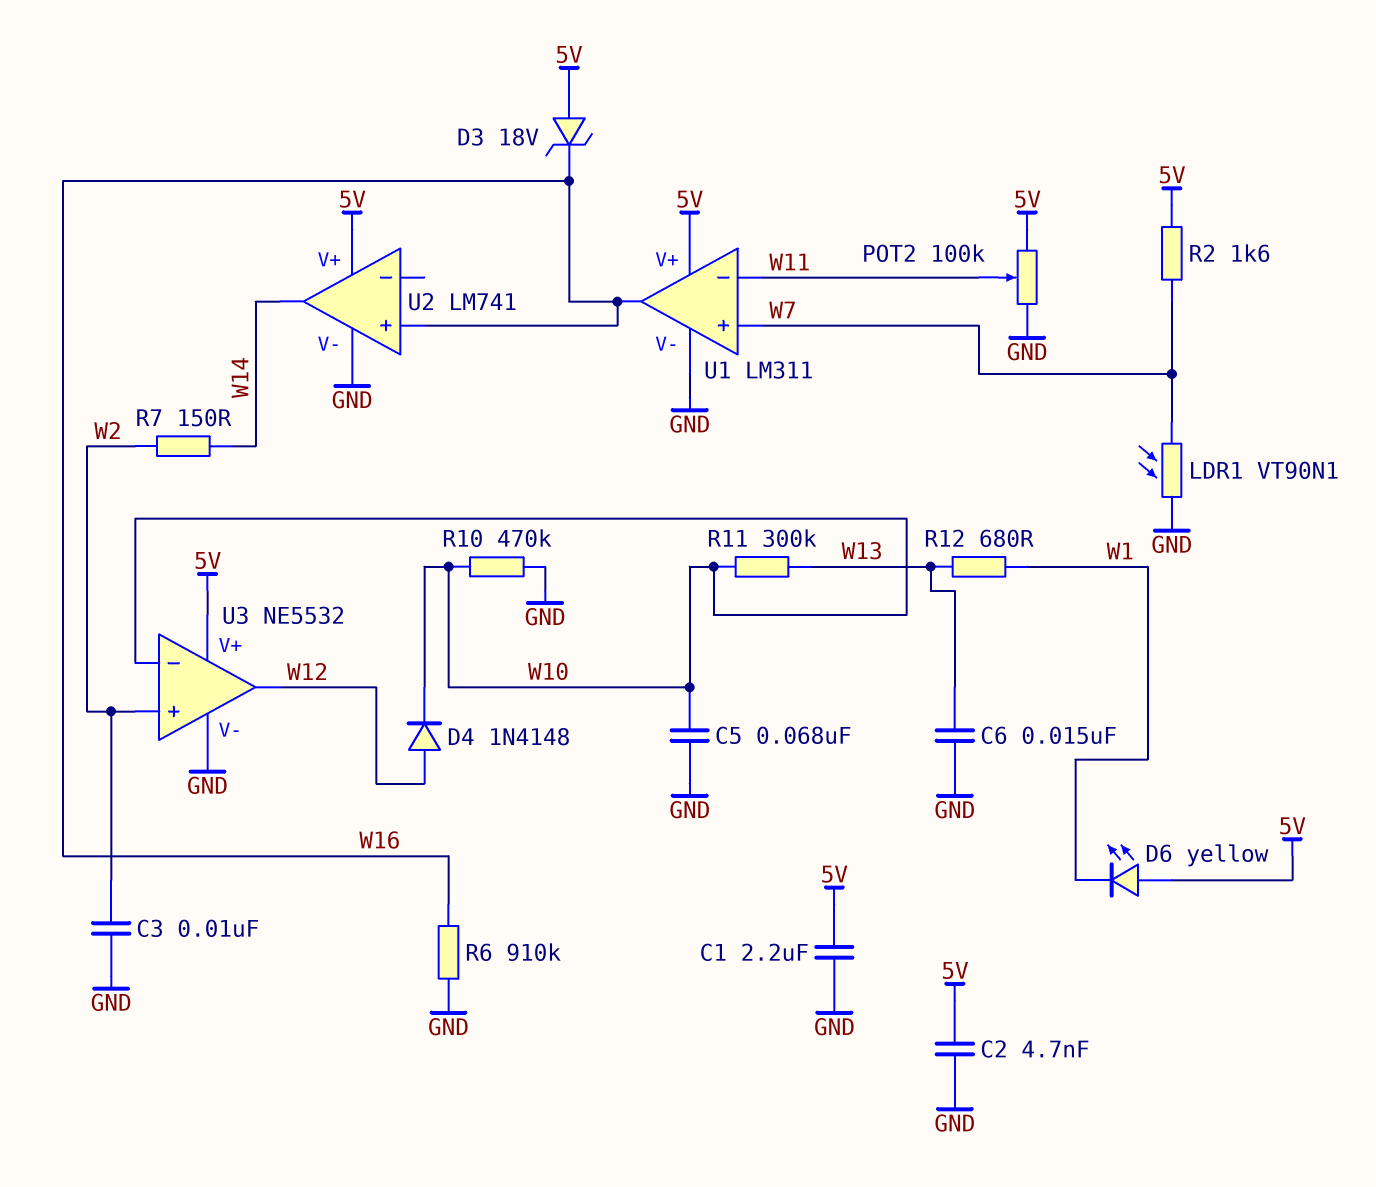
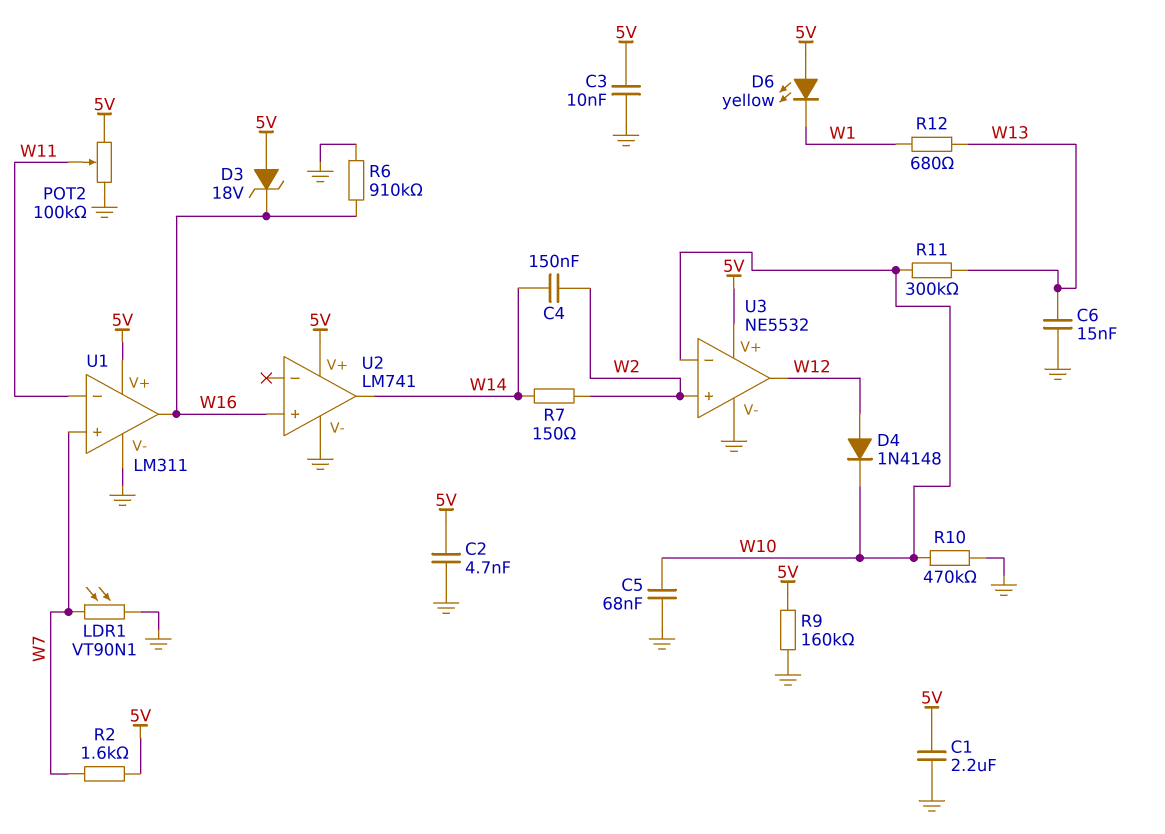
C3: 10nF (GND, W2) -> 10nF (5V, GND)
C4: none -> 150nF (W2, W14)
R9: none -> 160k (5V, GND)

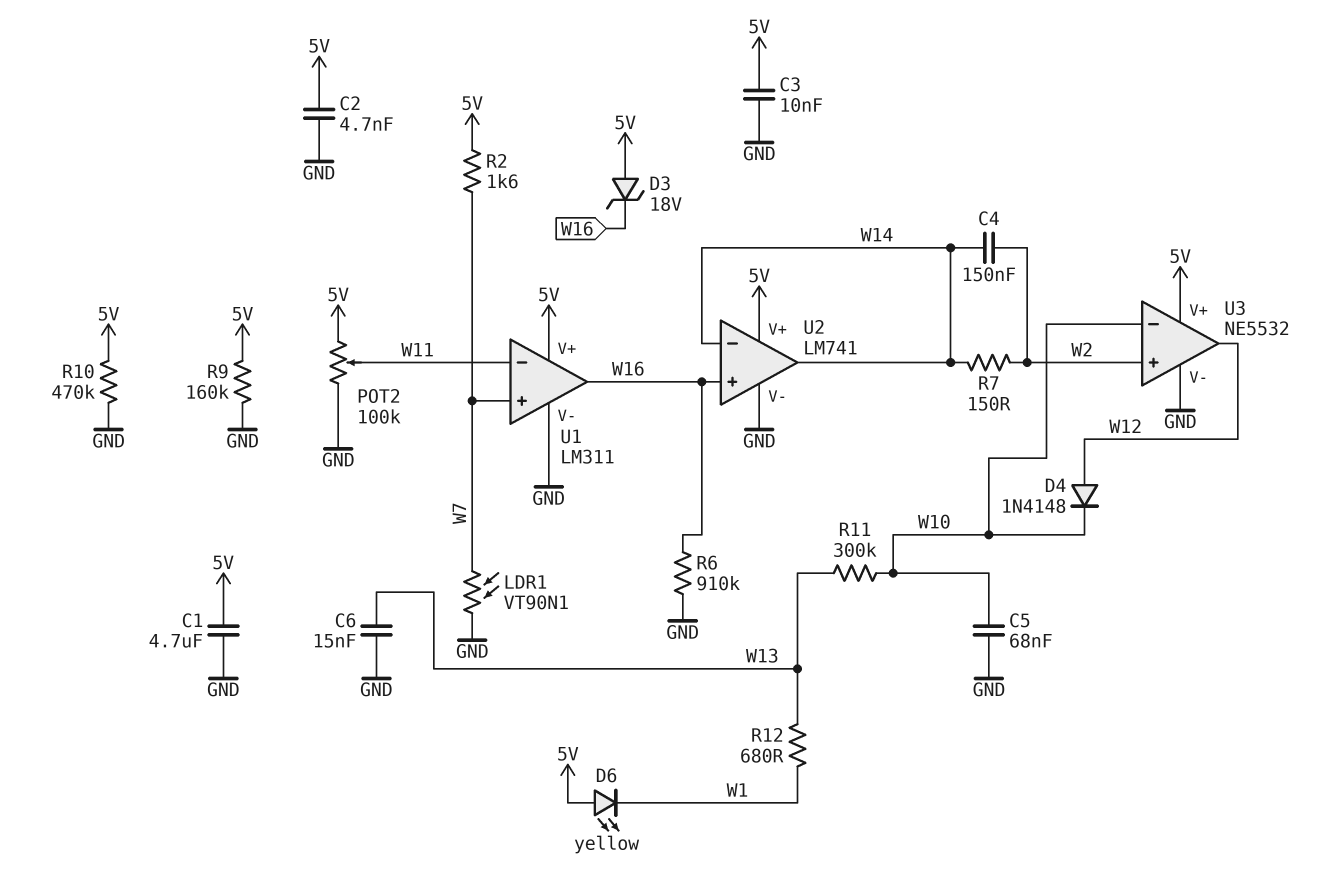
C1: 2.2uF (5V, GND) -> 4.7uF (5V, GND)
R10: 470k (GND, W10) -> 470k (5V, GND)
U2 pin in-: none -> W14

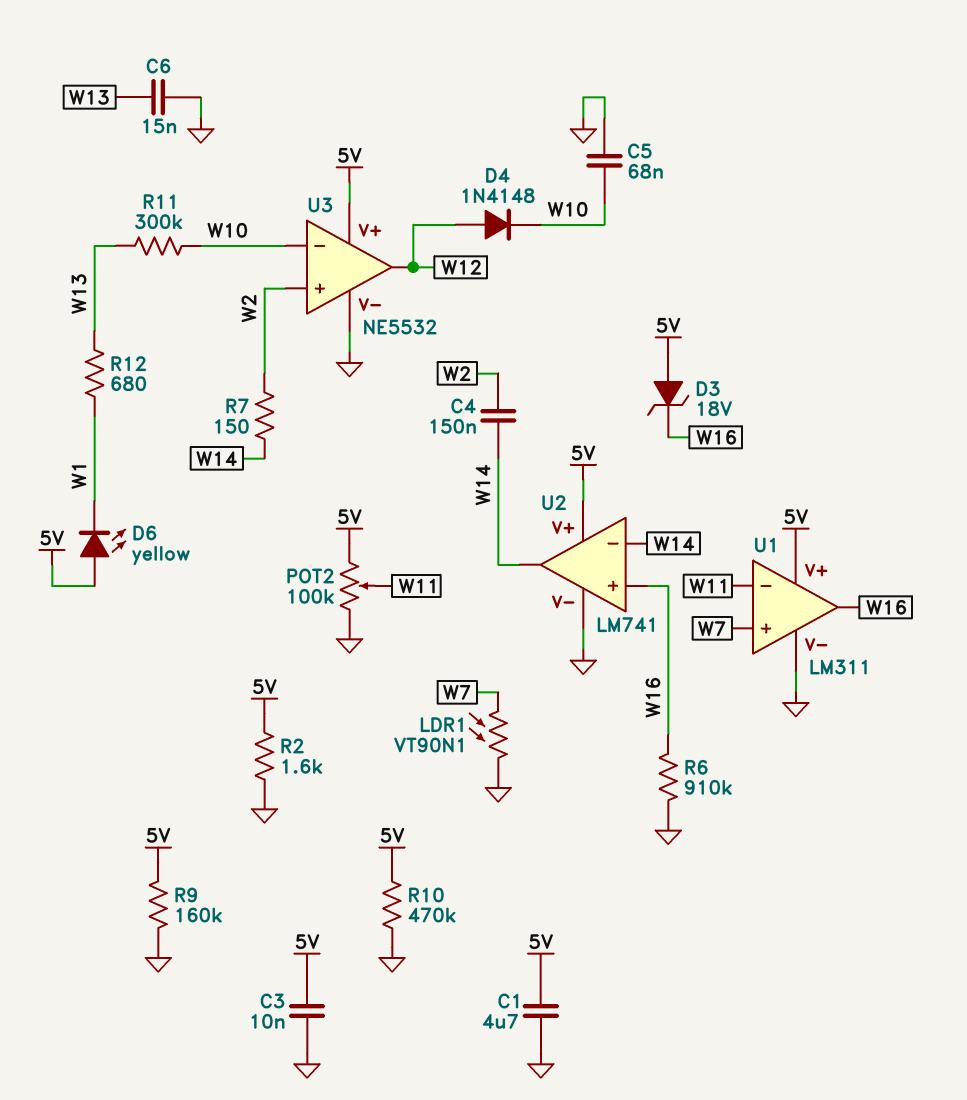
C2: 4.7nF (5V, GND) -> none
R2: 1.6k (5V, W7) -> 1.6k (5V, GND)

